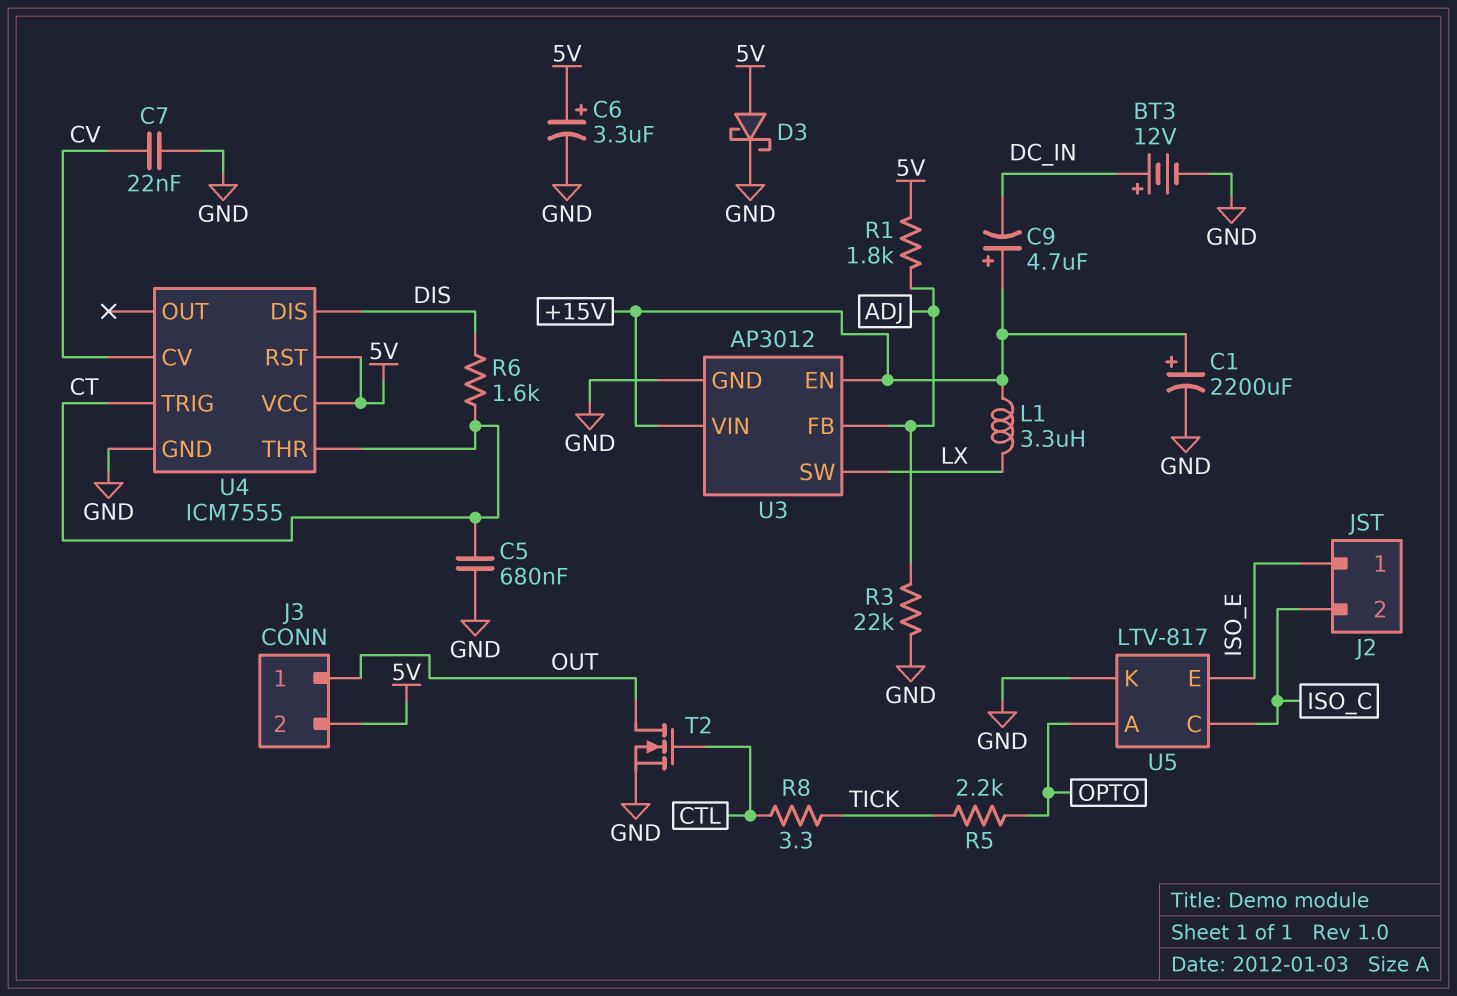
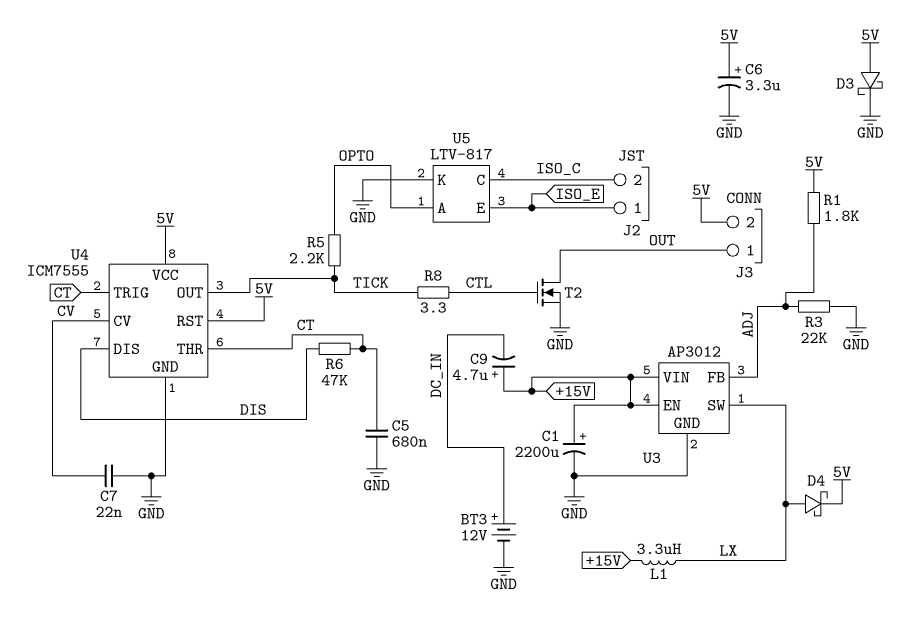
D4: none -> schottky (A LX, K 5V)
R6: 1.6k (CT, DIS) -> 47k (CT, DIS)
U4 pin OUT: none -> TICK

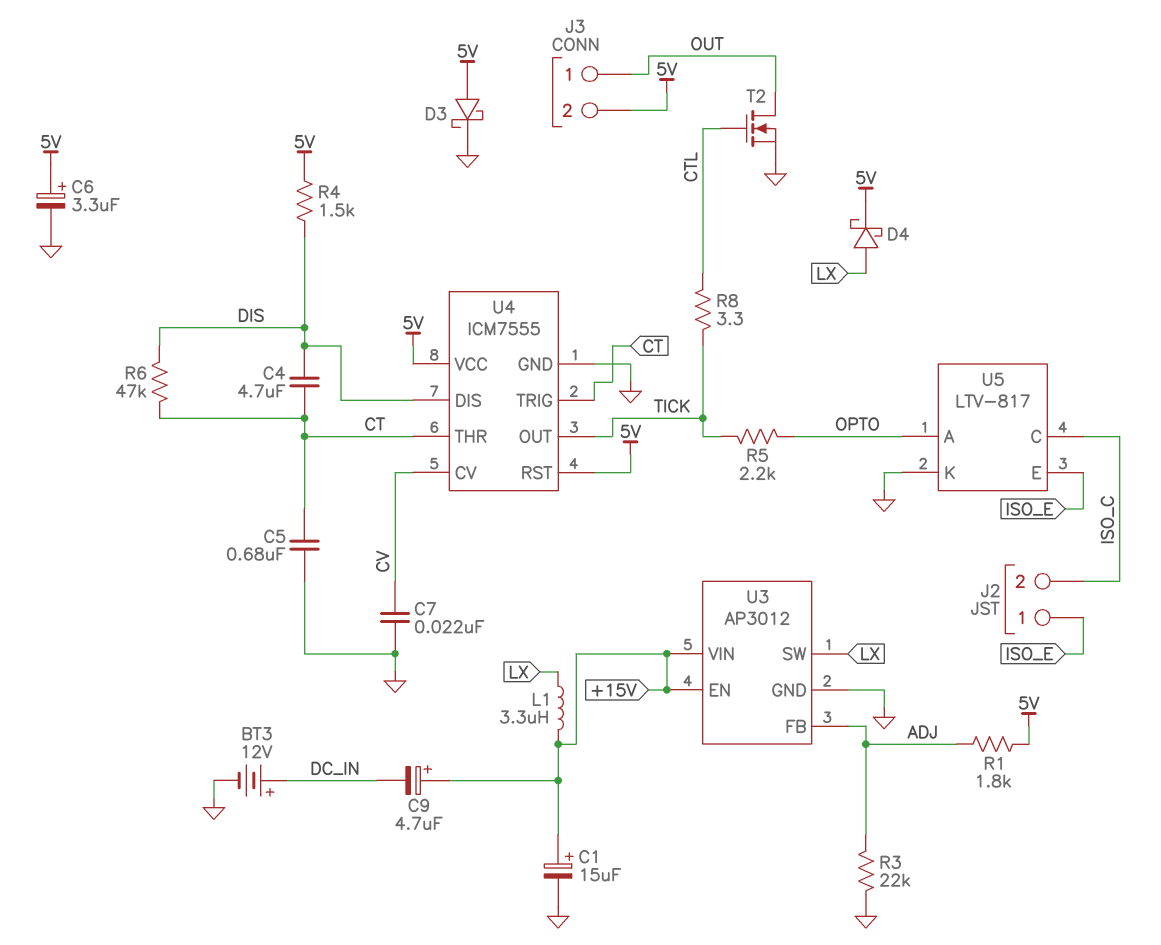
C1: 2200uF (plus +15V, minus GND) -> 15uF (plus +15V, minus GND)
C4: none -> 4.7uF (CT, DIS)
R4: none -> 1.5k (5V, DIS)

